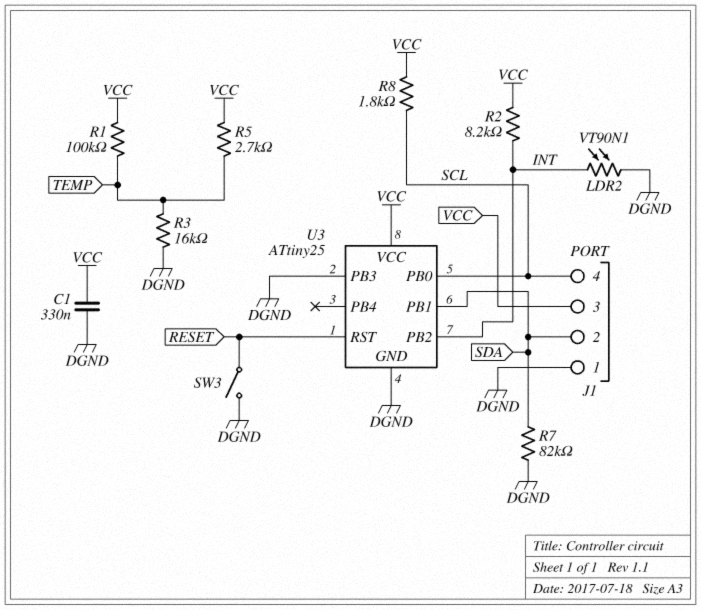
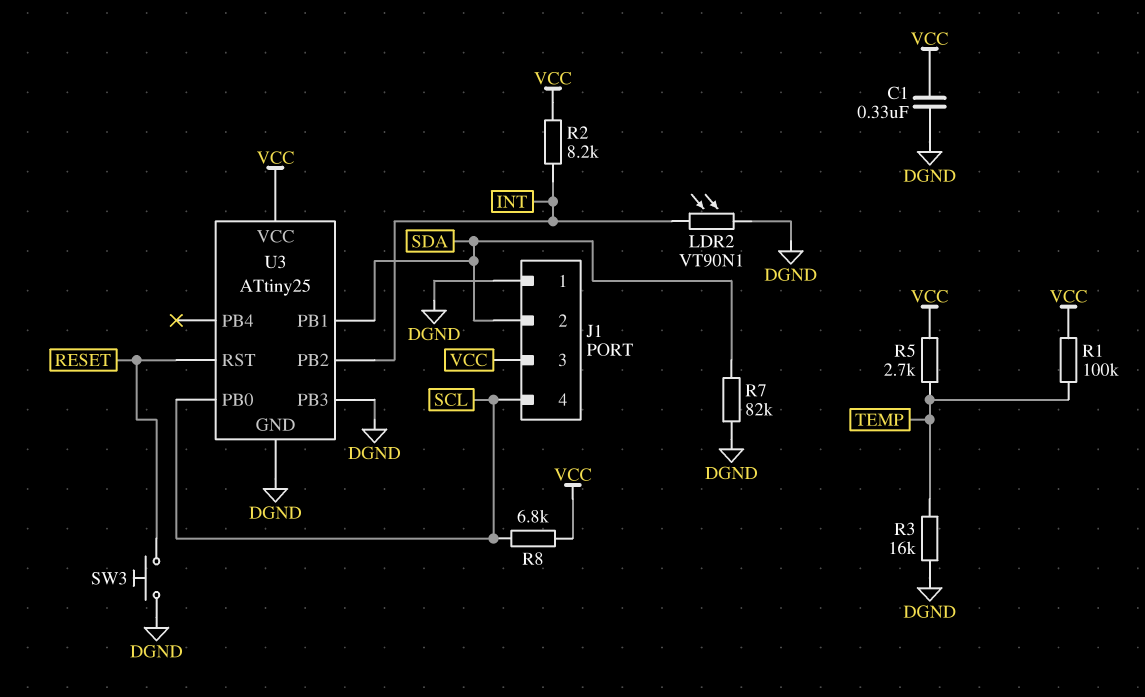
R8: 1.8k (SCL, VCC) -> 6.8k (SCL, VCC)
SW3: switch (DGND, RESET) -> button (DGND, RESET)

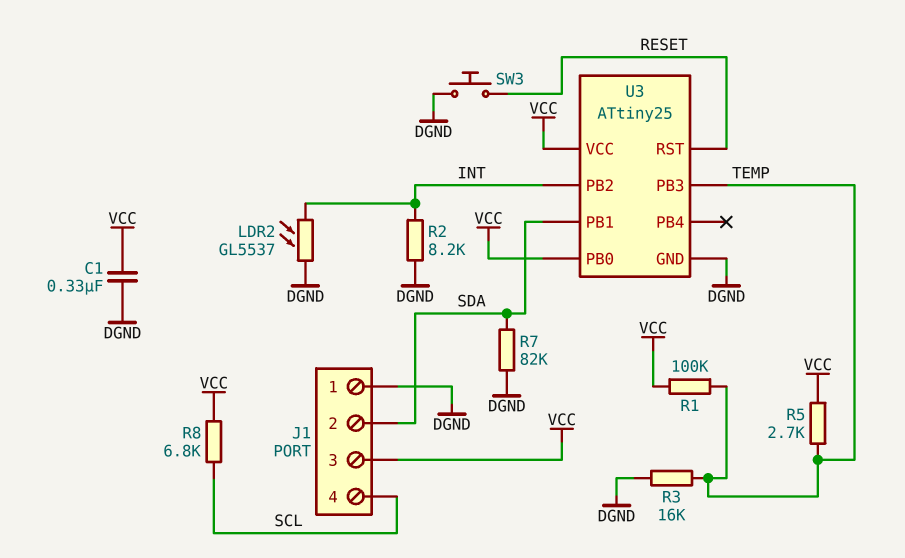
LDR2: VT90N1 (DGND, INT) -> GL5537 (DGND, INT)
R2: 8.2k (INT, VCC) -> 8.2k (DGND, INT)
U3 pin PB0: SCL -> VCC
U3 pin PB3: DGND -> TEMP

